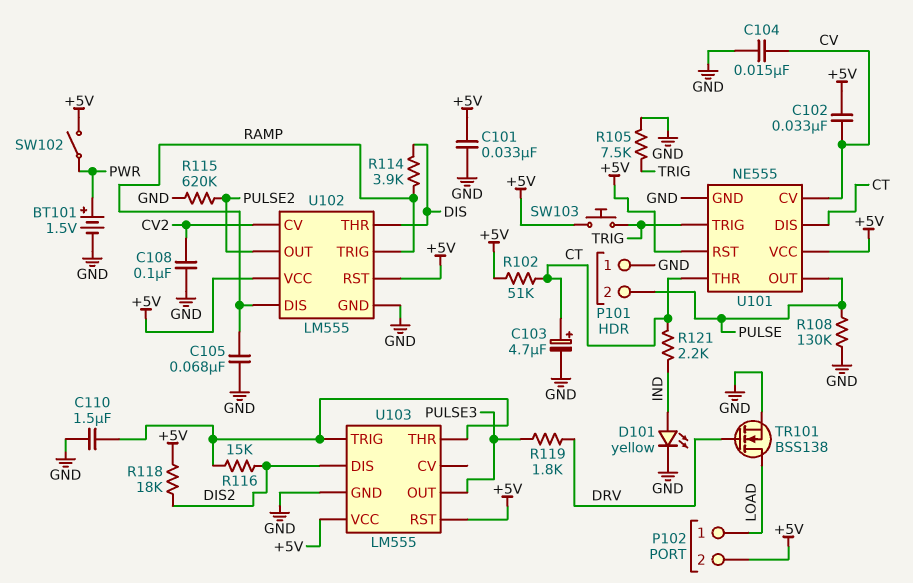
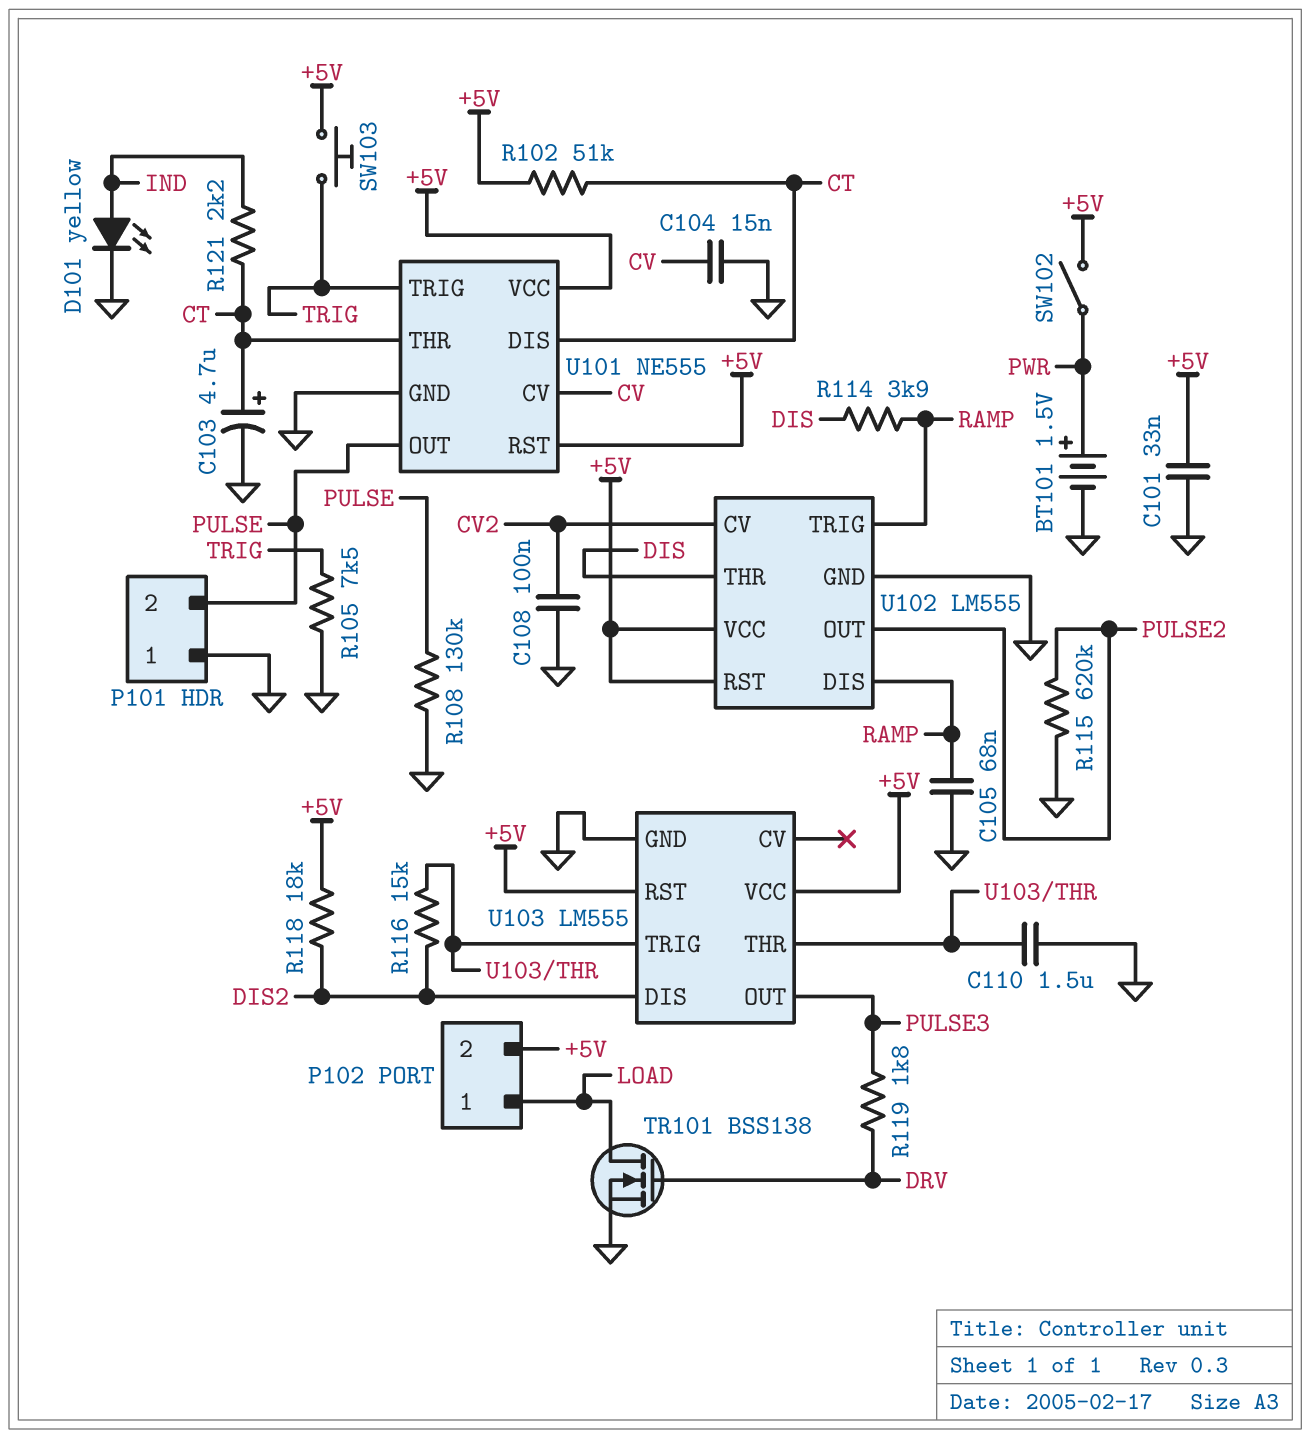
C102: 33nF (+5V, CV) -> none

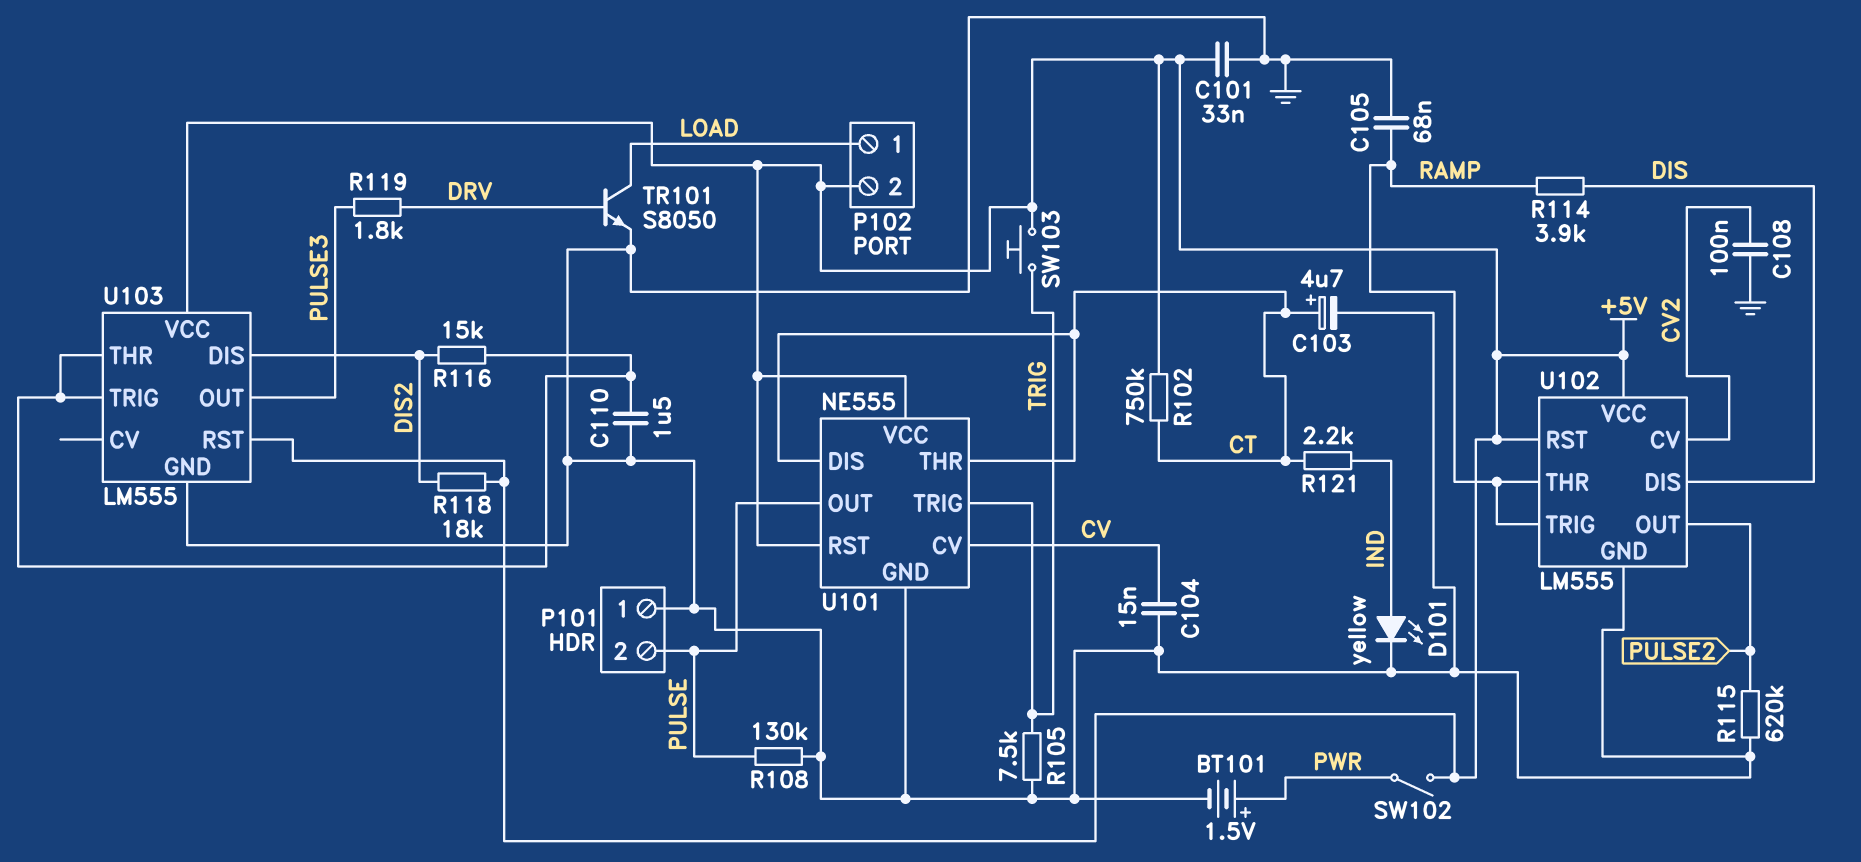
R102: 51k (+5V, CT) -> 750k (+5V, CT)
TR101: NMOS BSS138 (G DRV, D LOAD, S GND) -> NPN S8050 (B DRV, C LOAD, E GND)
U102 pin DIS: RAMP -> DIS
U102 pin THR: DIS -> RAMP

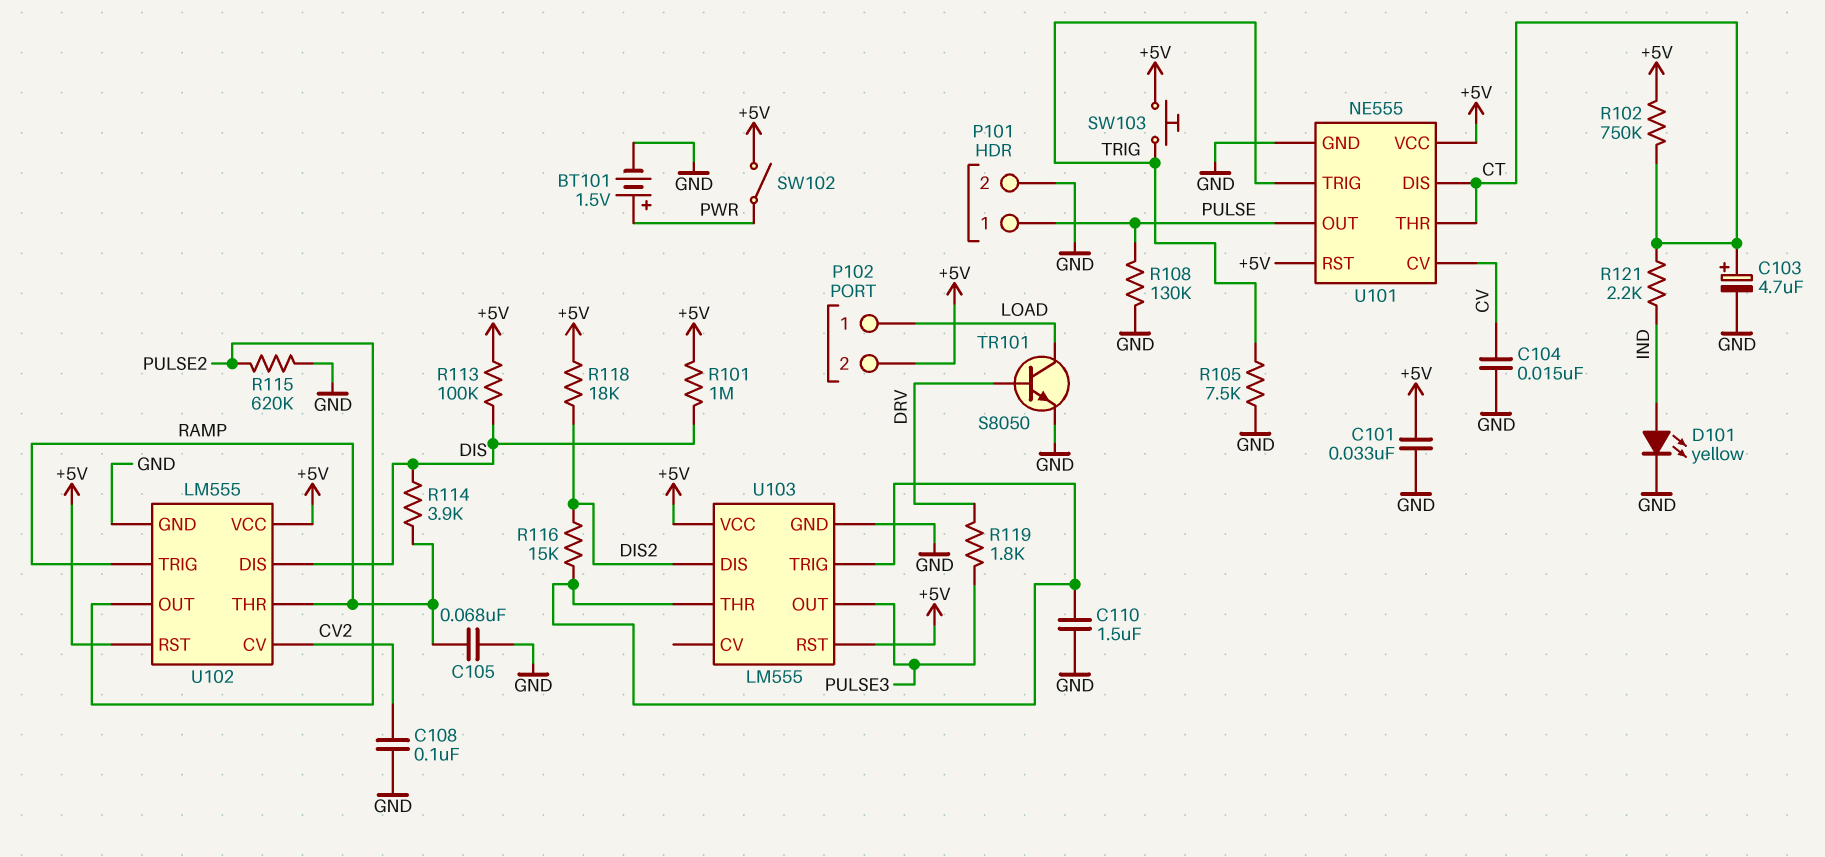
P101 pin 1: GND -> PULSE
P101 pin 2: PULSE -> GND
R101: none -> 1M (+5V, DIS)
R113: none -> 100k (+5V, DIS)

